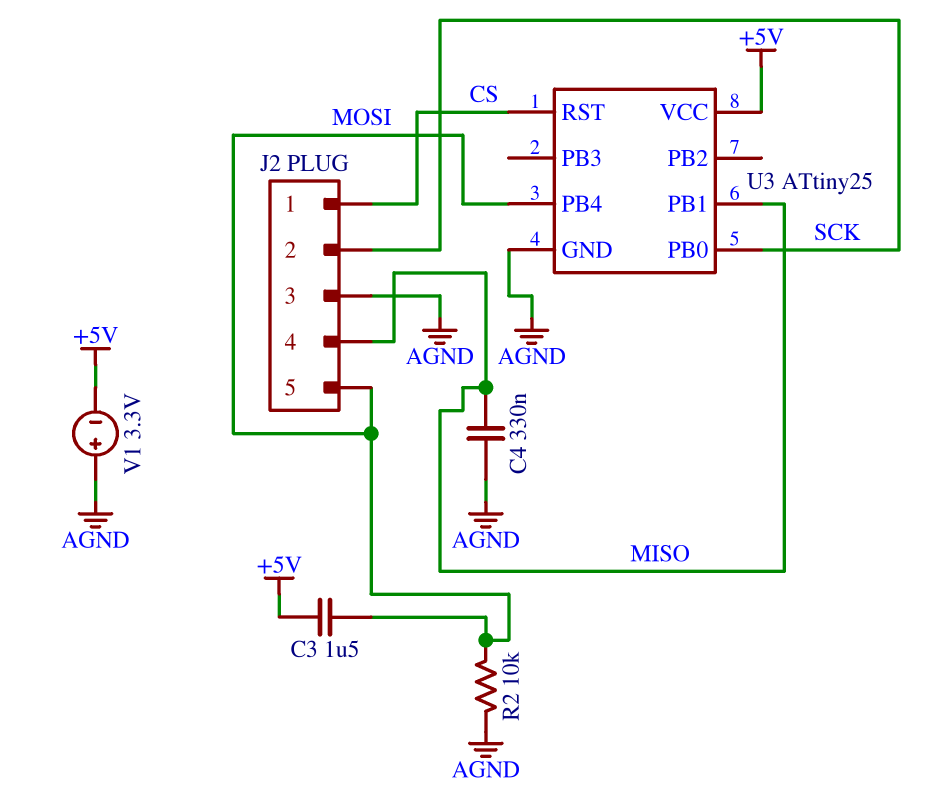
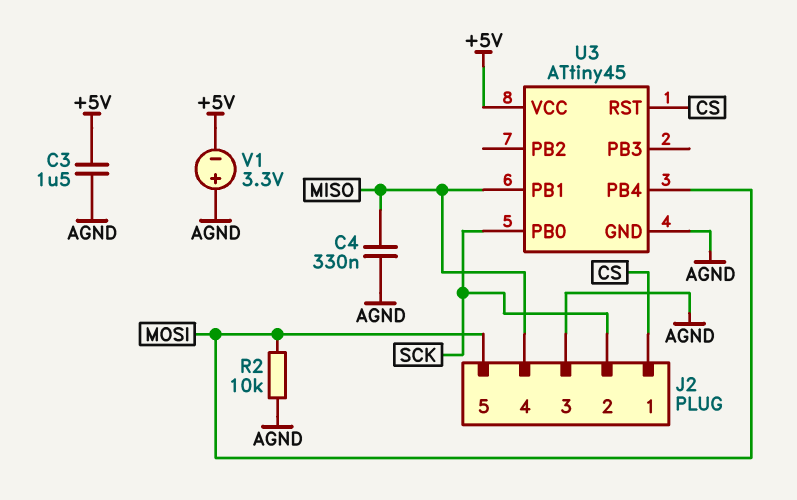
C3: 1.5uF (+5V, MOSI) -> 1.5uF (+5V, AGND)
U3: ATtiny25 -> ATtiny45

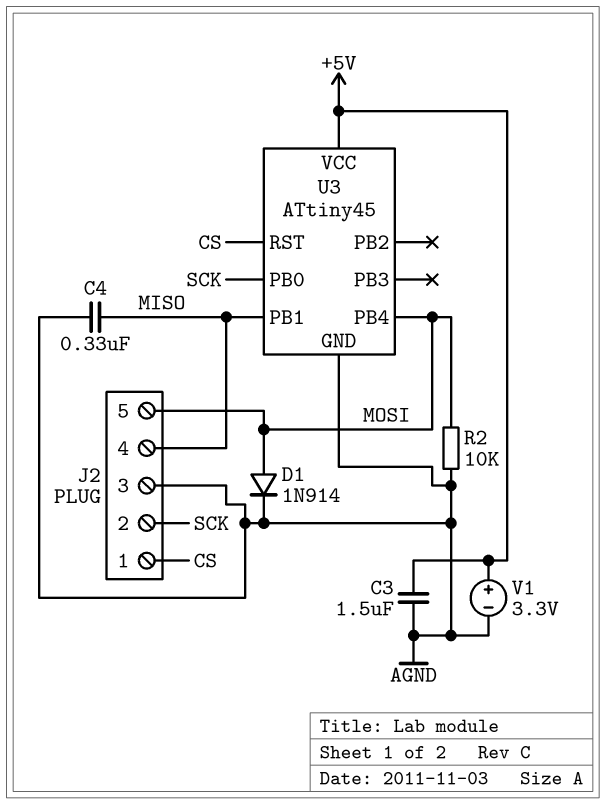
D1: none -> diode 1N914 (A MOSI, K AGND)
V1: 3.3V (plus AGND, minus +5V) -> 3.3V (plus +5V, minus AGND)

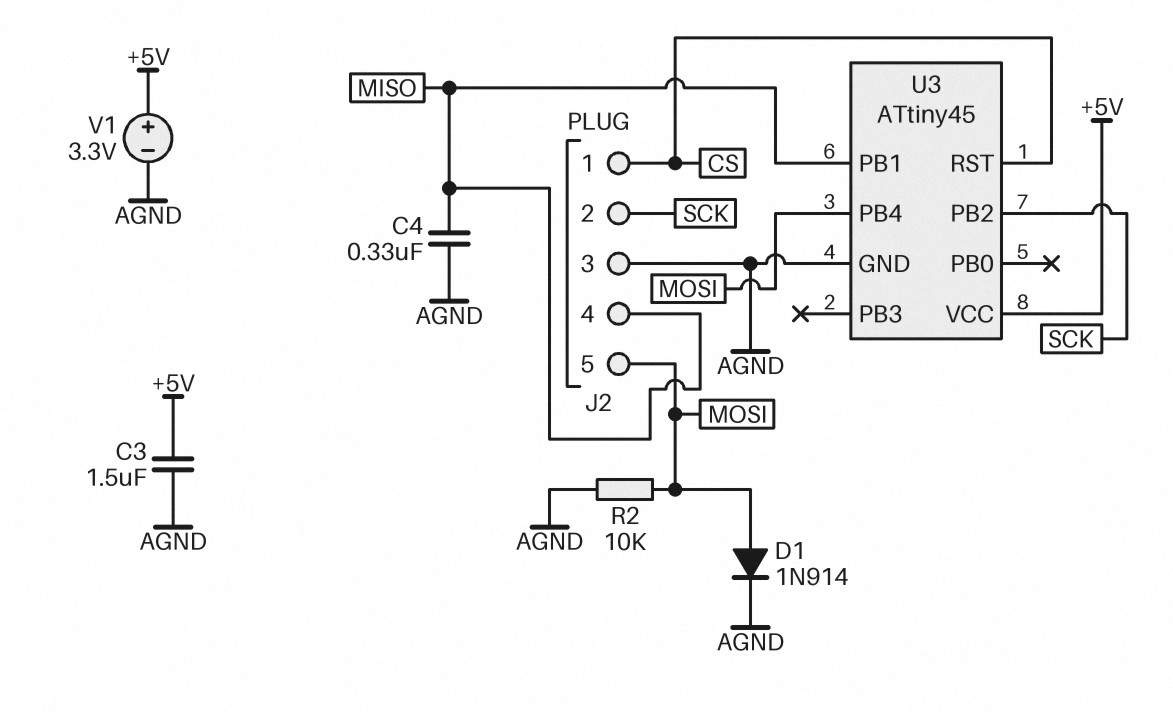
U3 pin PB0: SCK -> none
U3 pin PB2: none -> SCK

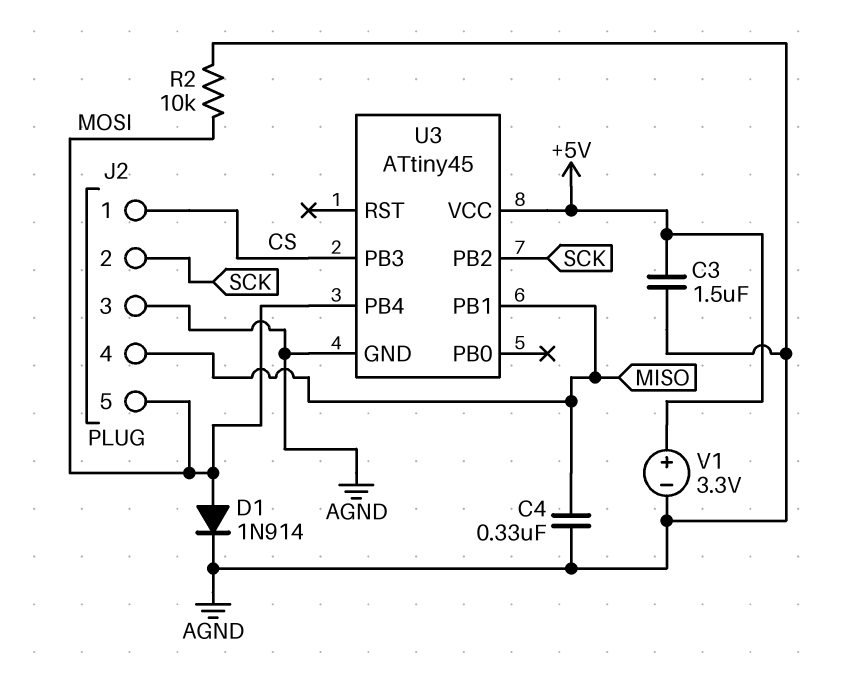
U3 pin PB3: none -> CS
U3 pin RST: CS -> none

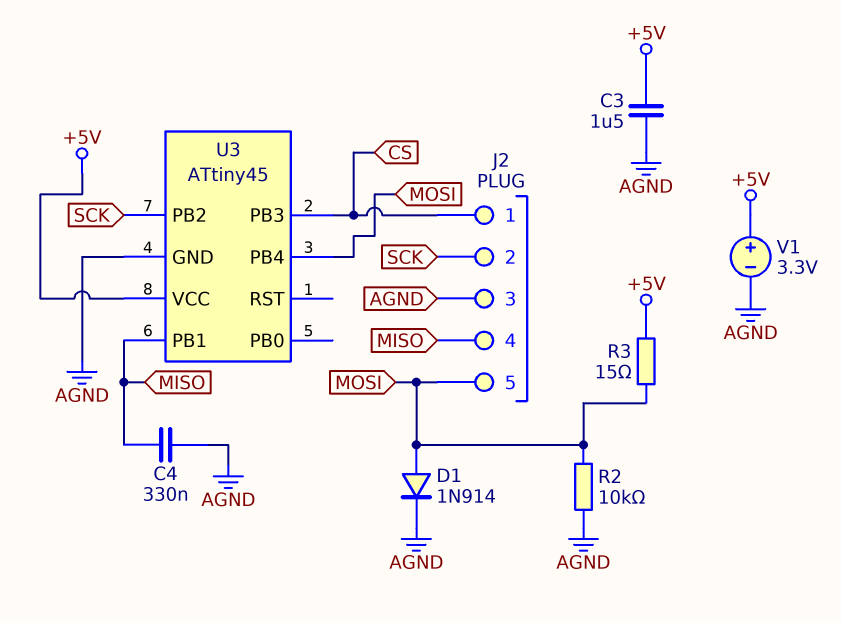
R3: none -> 15 (+5V, MOSI)

